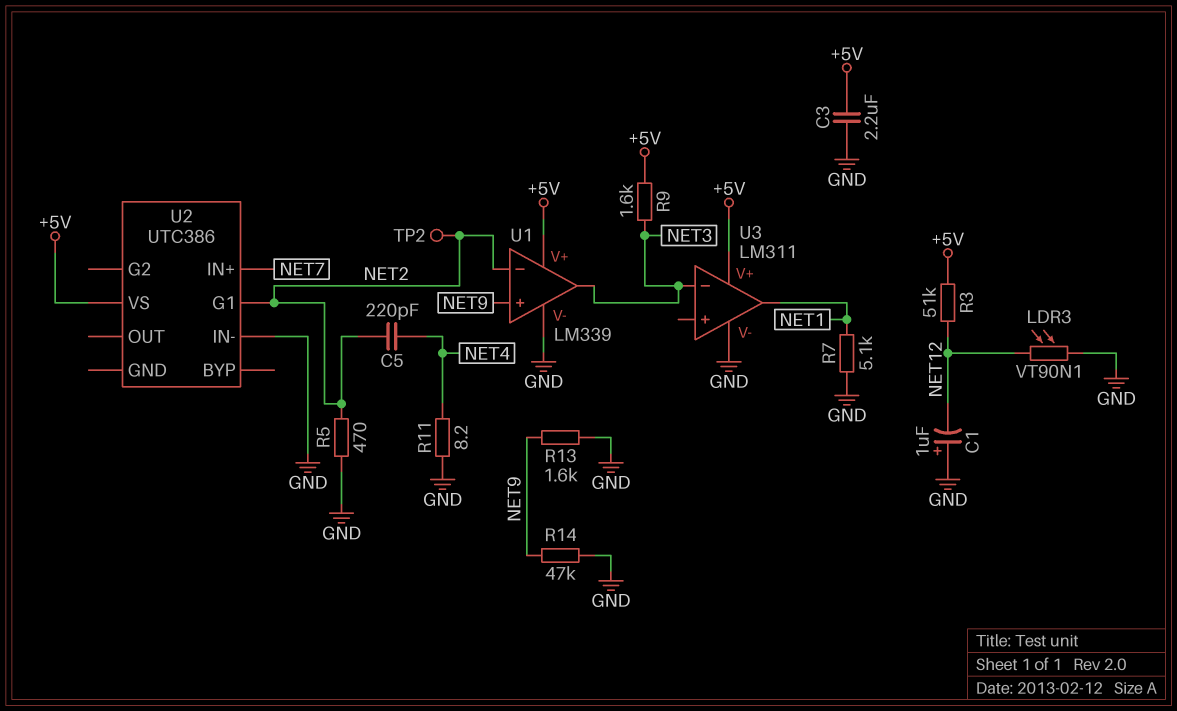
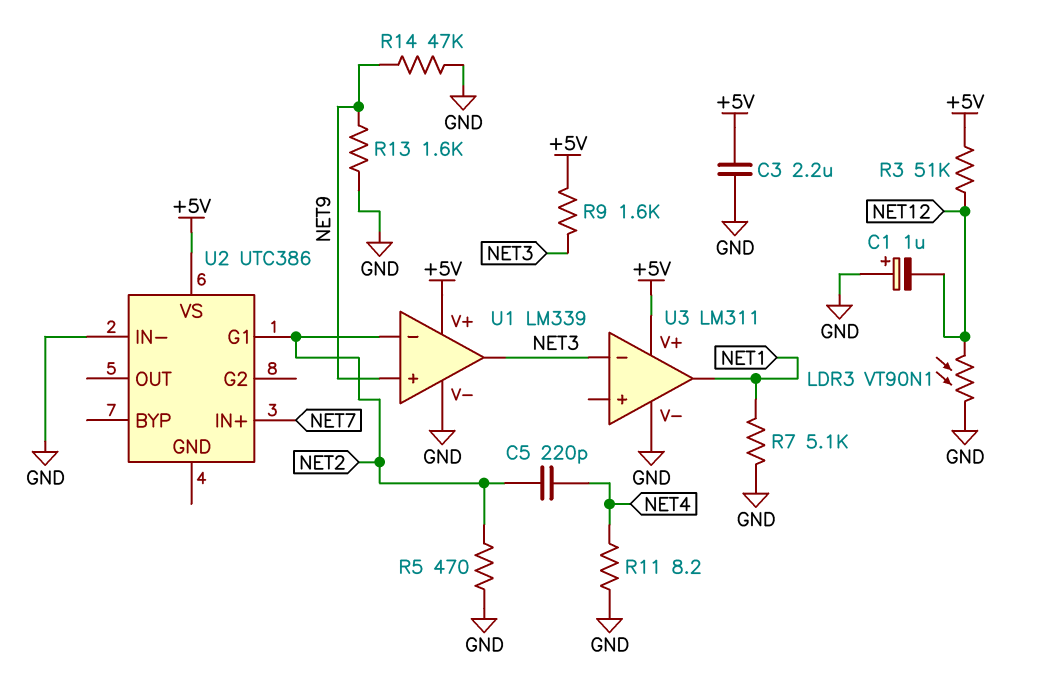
TP2: test point (NET2) -> none

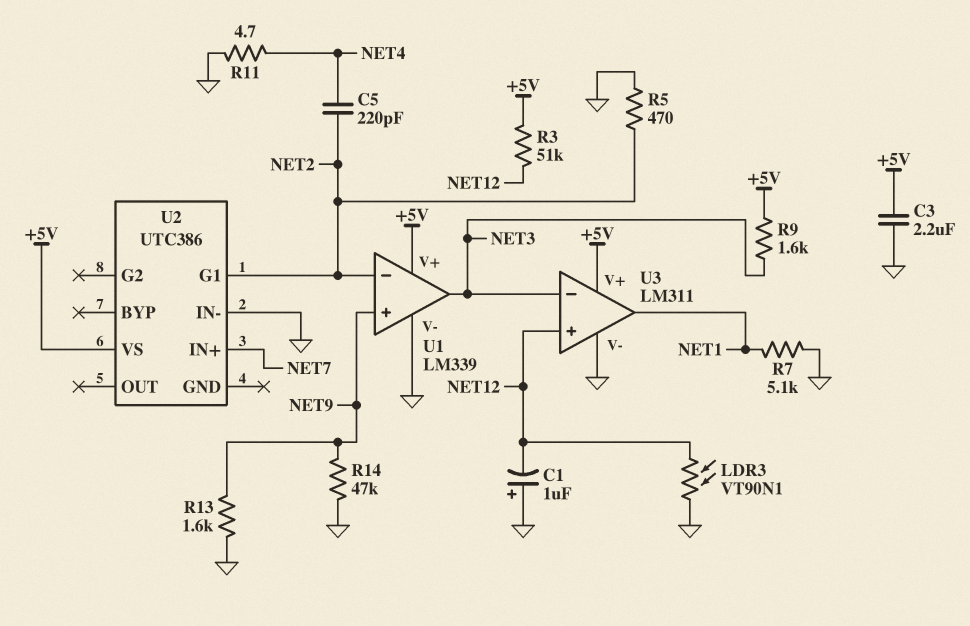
R11: 8.2 (GND, NET4) -> 4.7 (GND, NET4)
U3 pin in+: none -> NET12

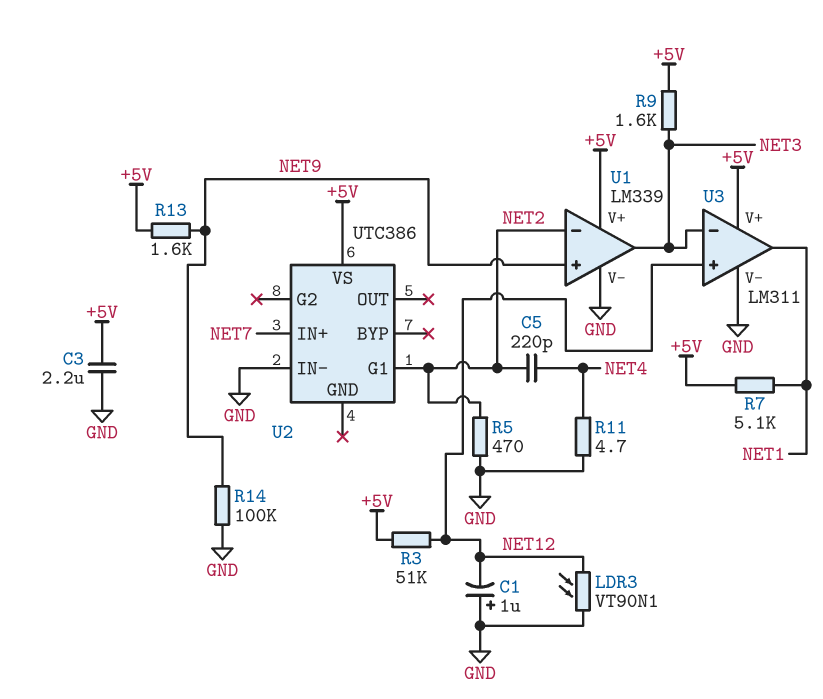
R7: 5.1k (GND, NET1) -> 5.1k (+5V, NET1)
R13: 1.6k (GND, NET9) -> 1.6k (+5V, NET9)
R14: 47k (GND, NET9) -> 100k (GND, NET9)

